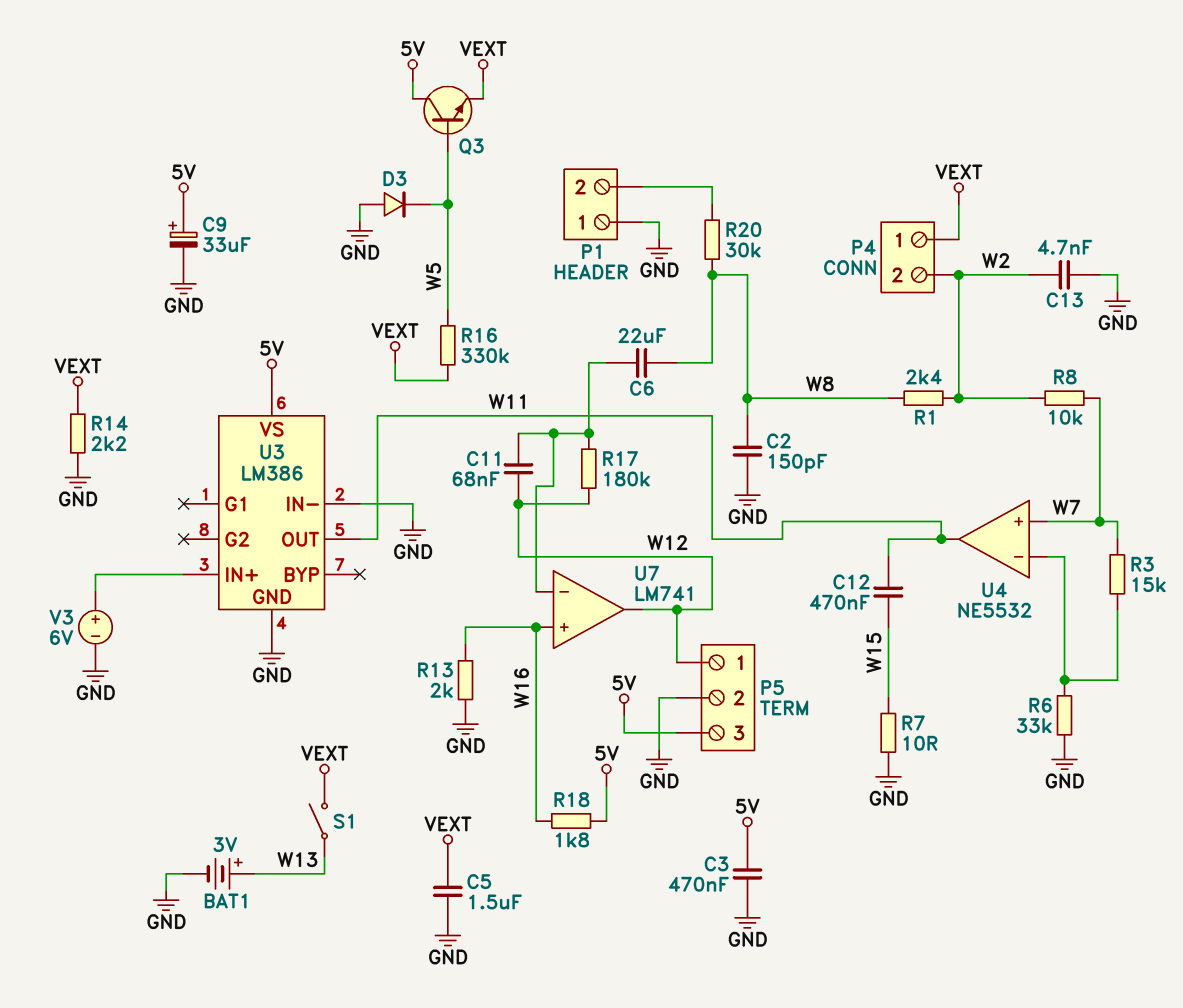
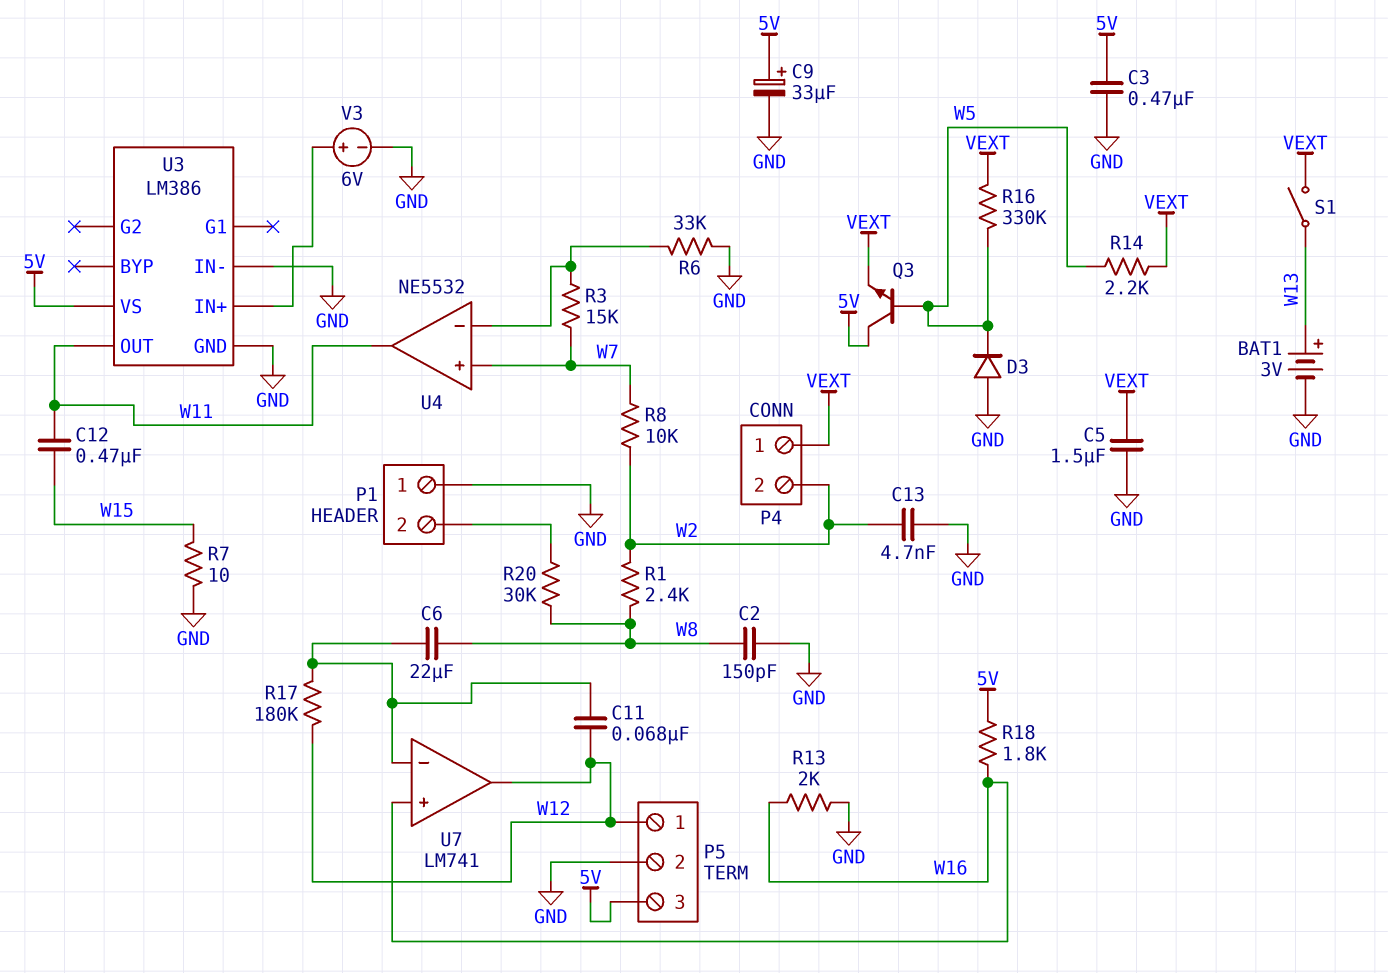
R14: 2.2k (GND, VEXT) -> 2.2k (VEXT, W5)

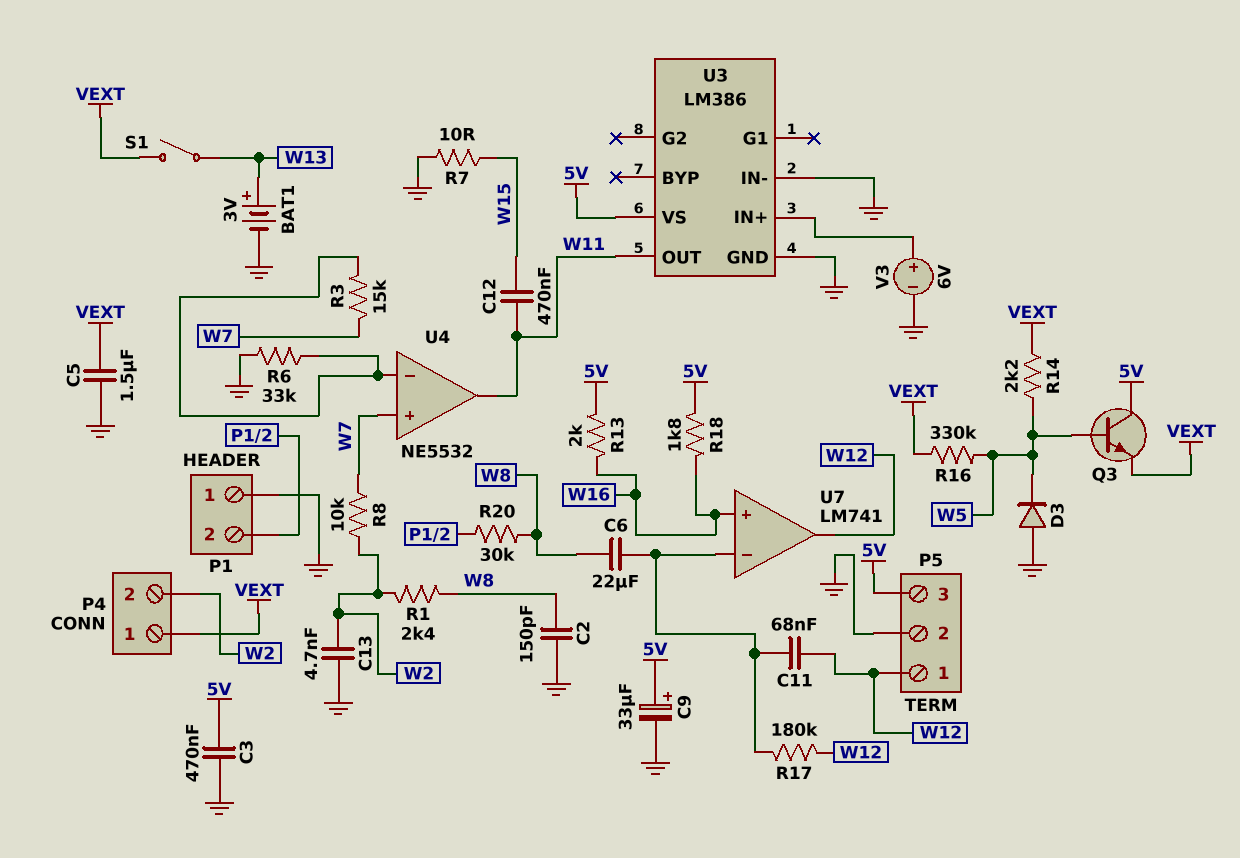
R13: 2k (GND, W16) -> 2k (5V, W16)

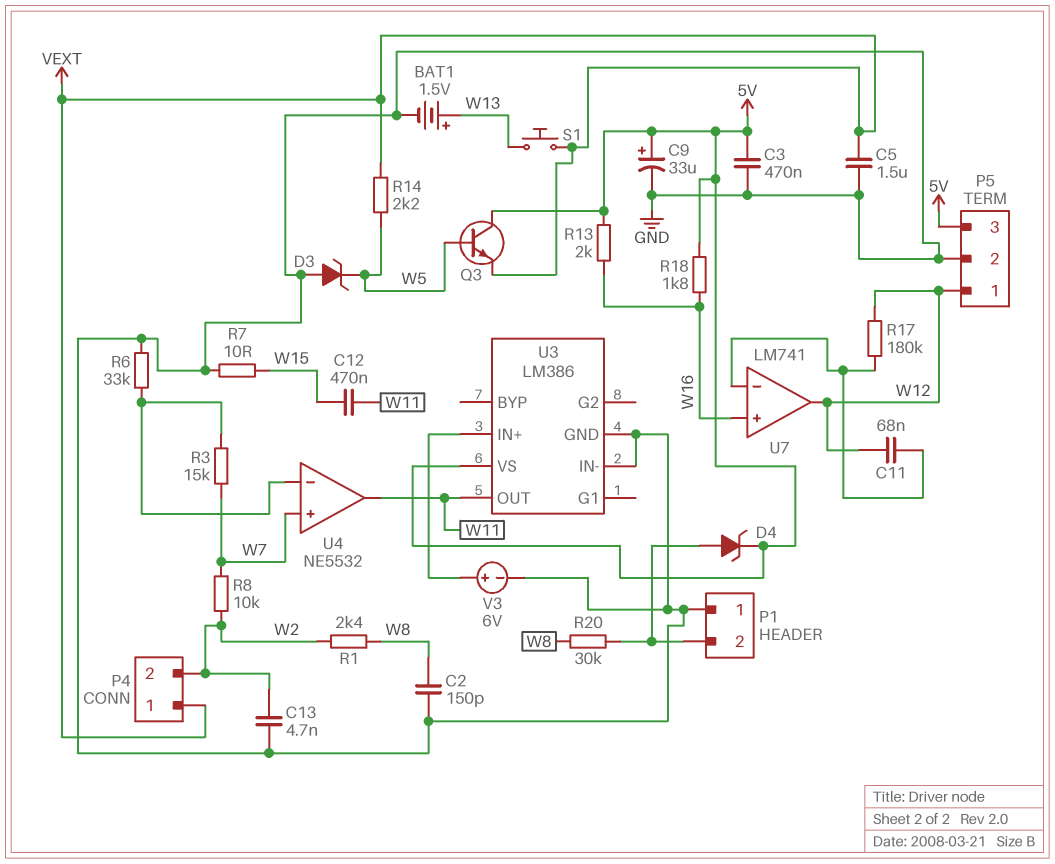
BAT1: 3V (plus W13, minus GND) -> 1.5V (plus W13, minus GND)
C6: 22uF (U7/in-, W8) -> none
D3: diode (A GND, K W5) -> zener (A GND, K W5)
D4: none -> zener (A P1/2, K 5V)
R16: 330k (VEXT, W5) -> none
S1: switch (VEXT, W13) -> button (VEXT, W13)

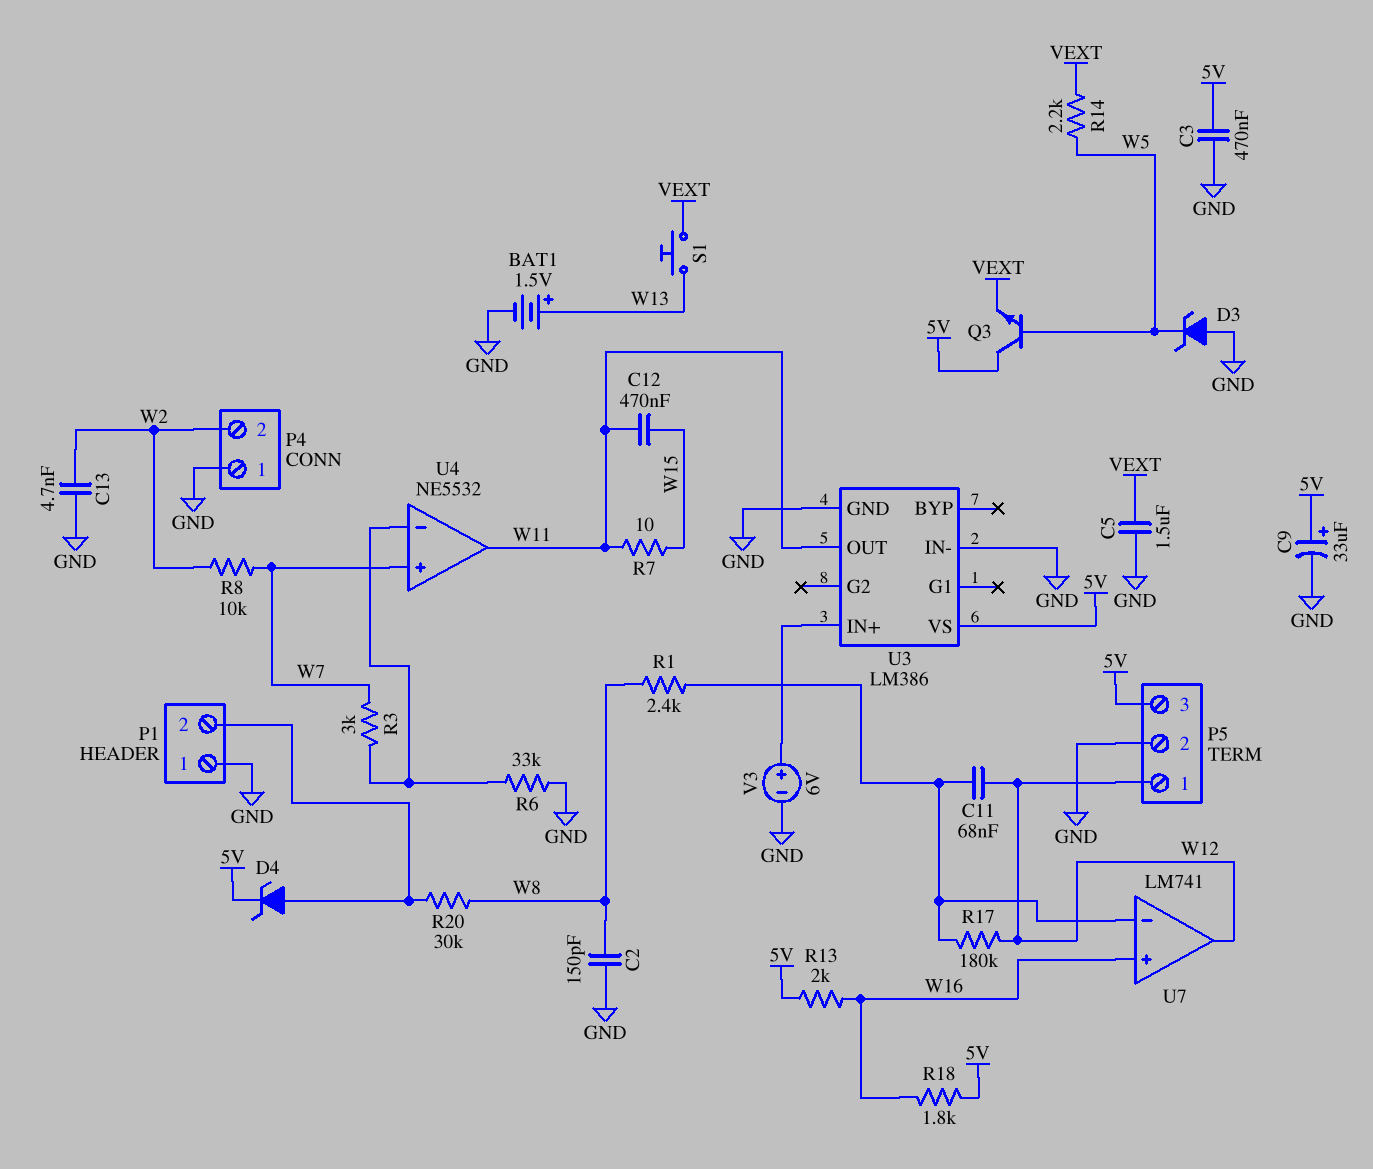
P4 pin 1: VEXT -> GND
R1: 2.4k (W2, W8) -> 2.4k (U7/in-, W8)
R3: 15k (U4/in-, W7) -> 3k (U4/in-, W7)
R7: 10 (GND, W15) -> 10 (W11, W15)

